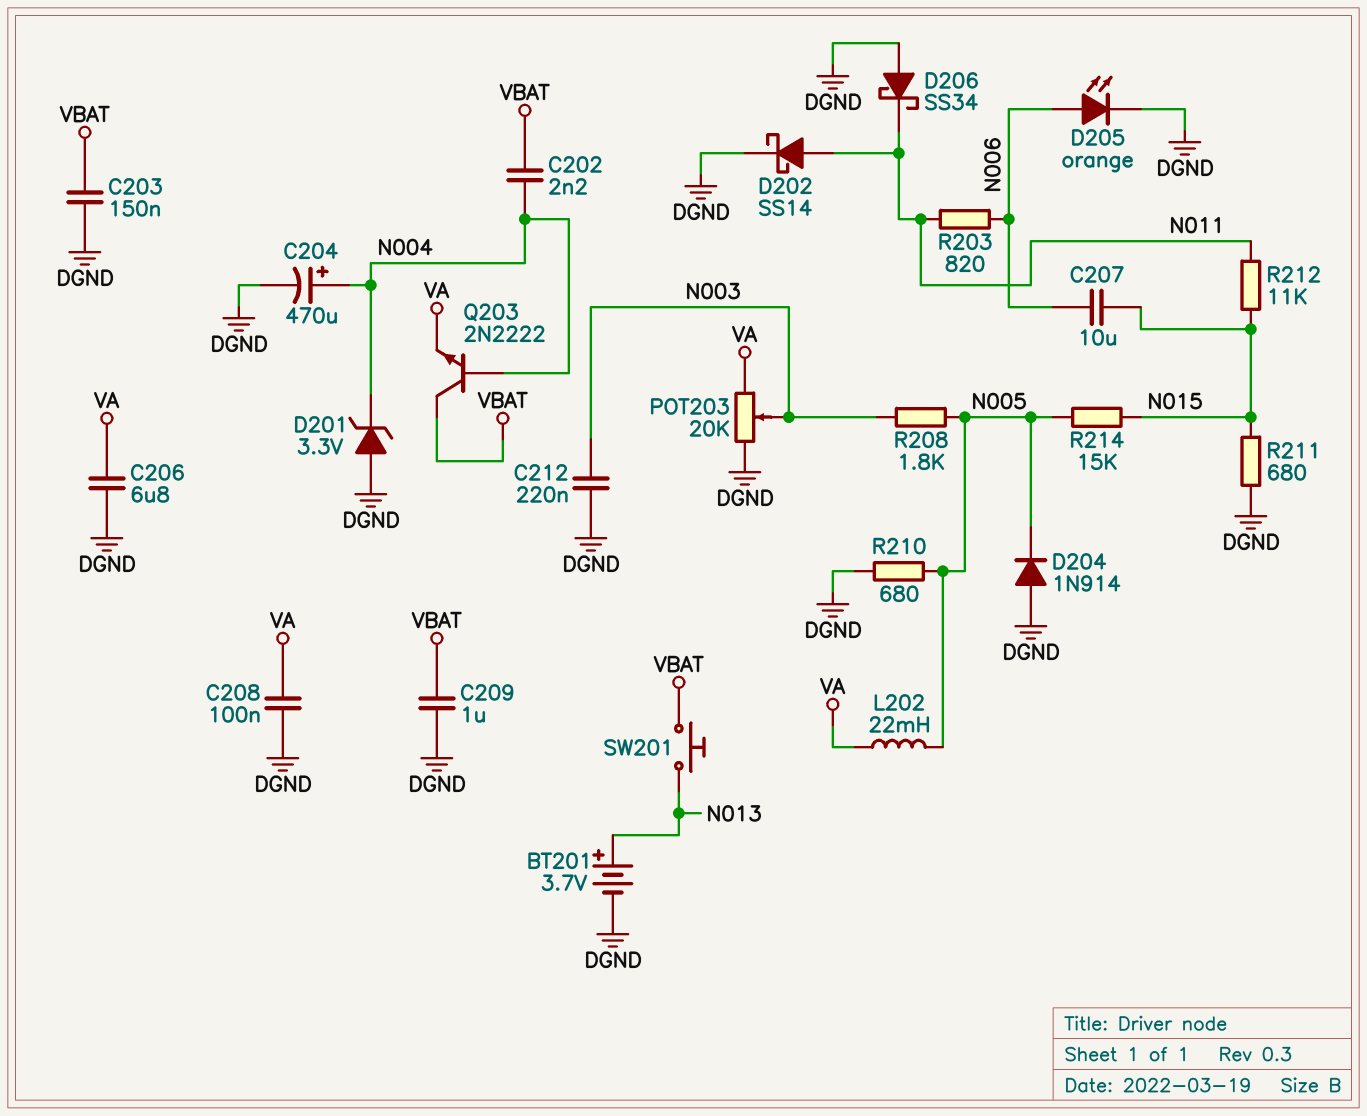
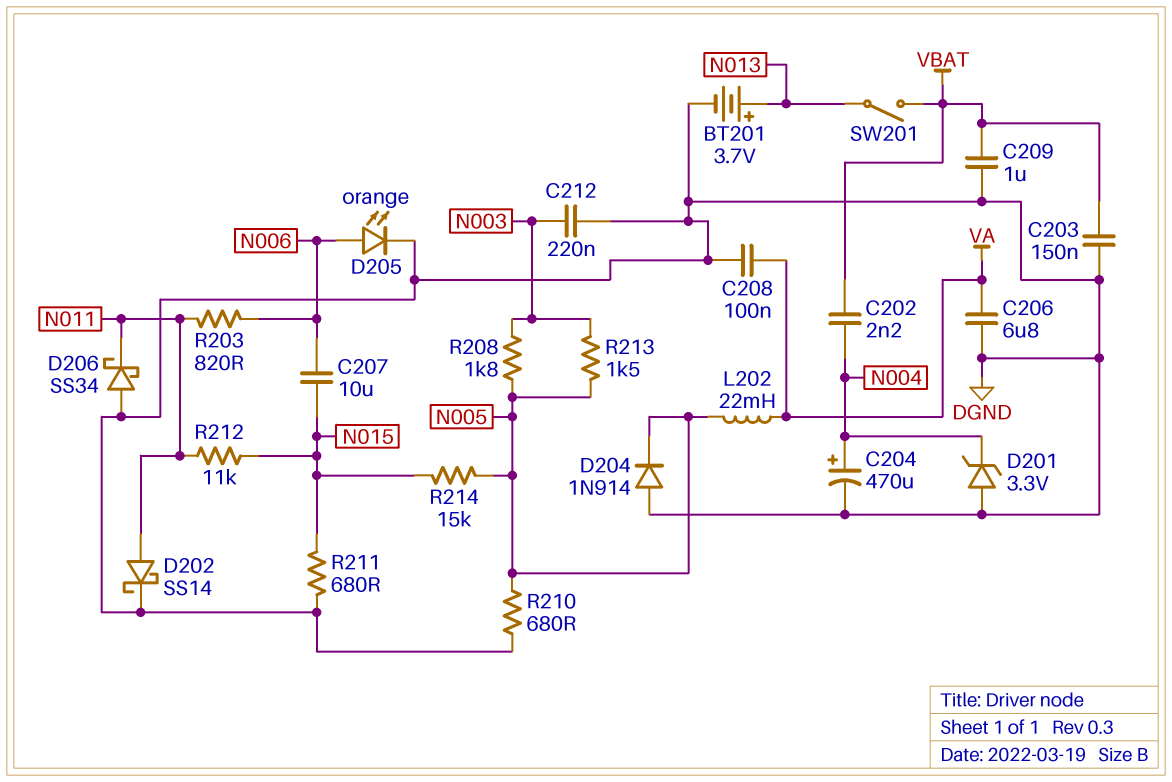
POT203: 20k (DGND, VA, wiper N003) -> none
Q203: NPN 2N2222 (B N004, C VBAT, E VA) -> none
R213: none -> 1.5k (N003, N005)
SW201: button (N013, VBAT) -> switch (N013, VBAT)

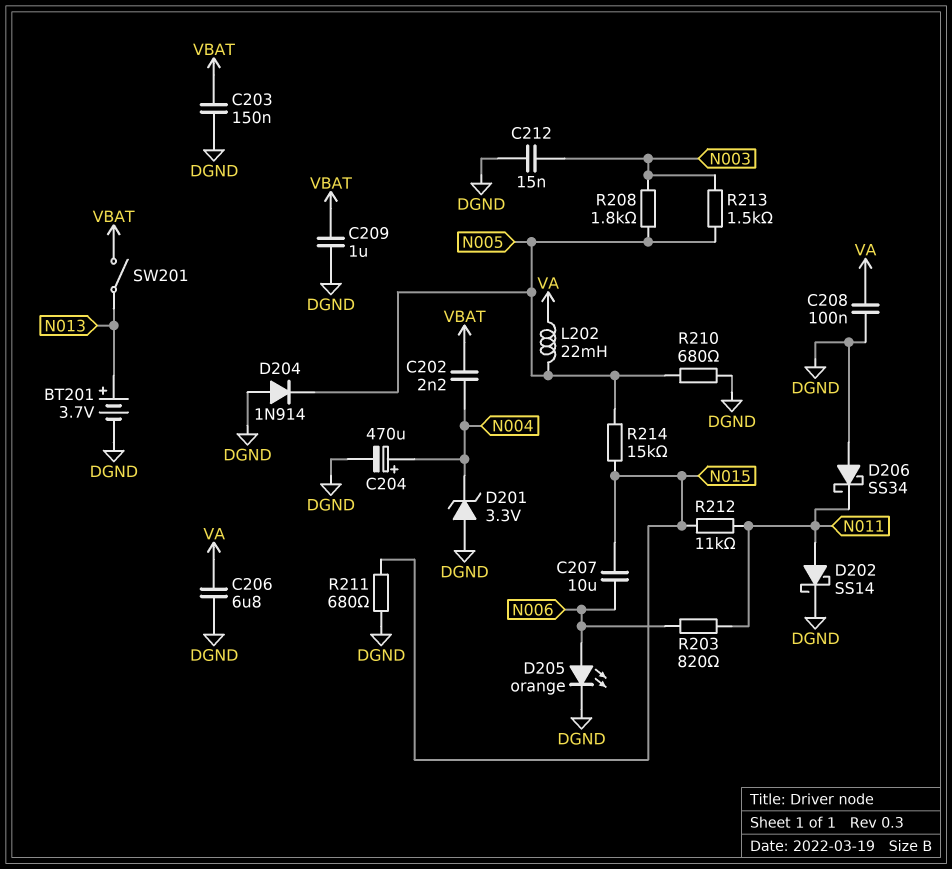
C212: 220nF (DGND, N003) -> 15nF (DGND, N003)

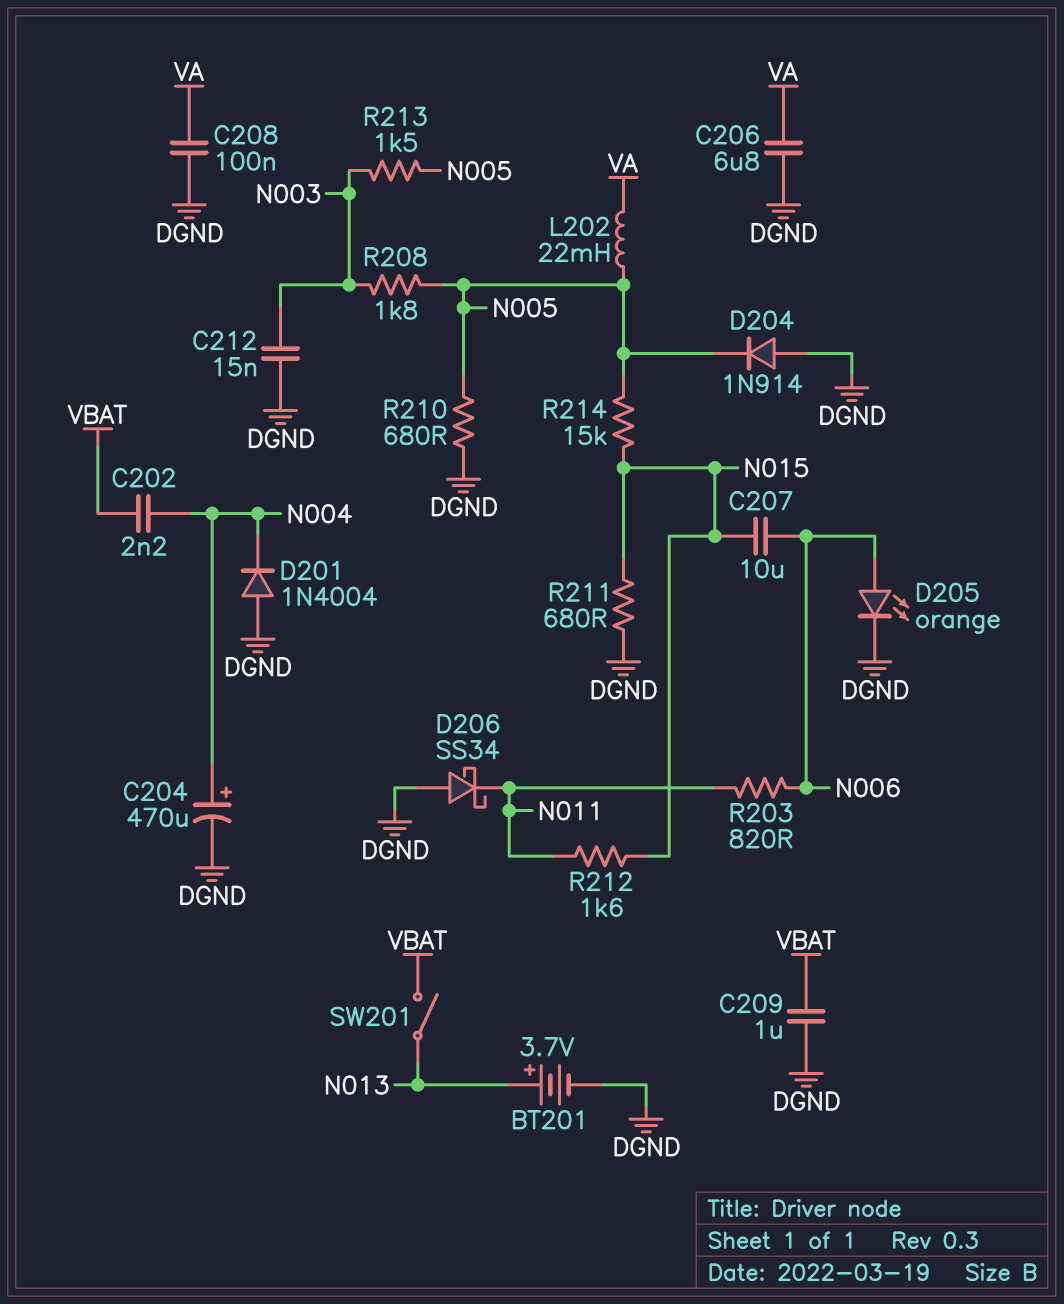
C203: 150nF (DGND, VBAT) -> none
D201: zener 3.3V (A DGND, K N004) -> diode 1N4004 (A DGND, K N004)
D202: schottky SS14 (A N011, K DGND) -> none
R212: 11k (N011, N015) -> 1.6k (N011, N015)

